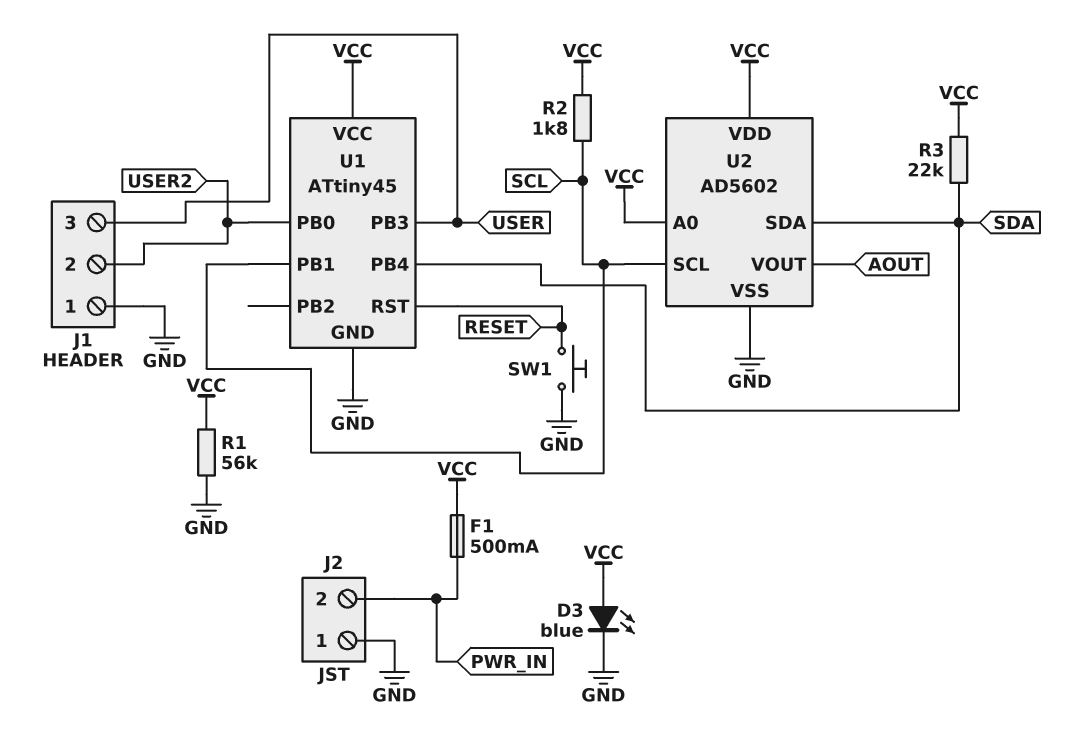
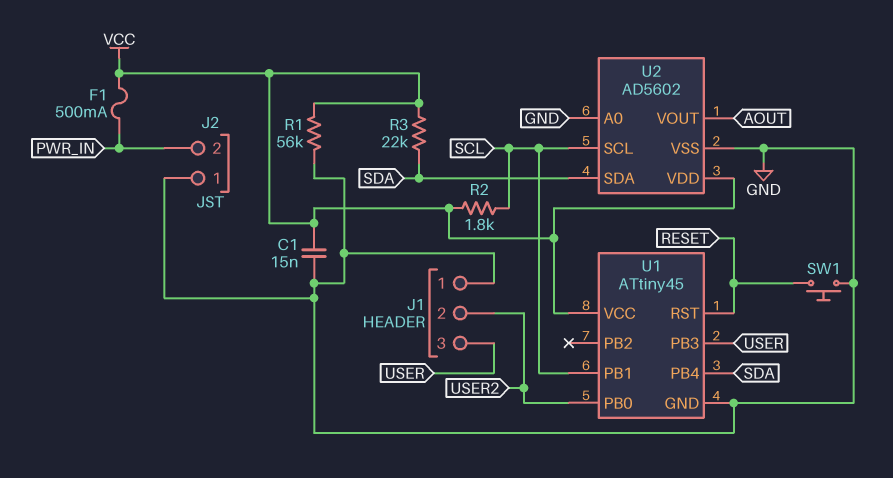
C1: none -> 15nF (GND, VCC)
D3: LED blue (A VCC, K GND) -> none
U2 pin A0: VCC -> GND

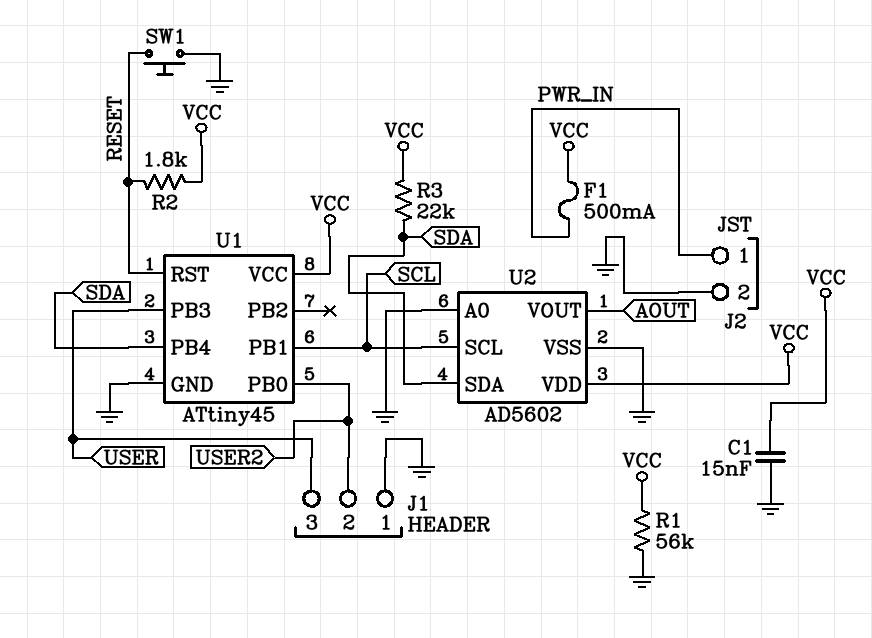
J2 pin 1: GND -> PWR_IN
J2 pin 2: PWR_IN -> GND
R2: 1.8k (SCL, VCC) -> 1.8k (RESET, VCC)

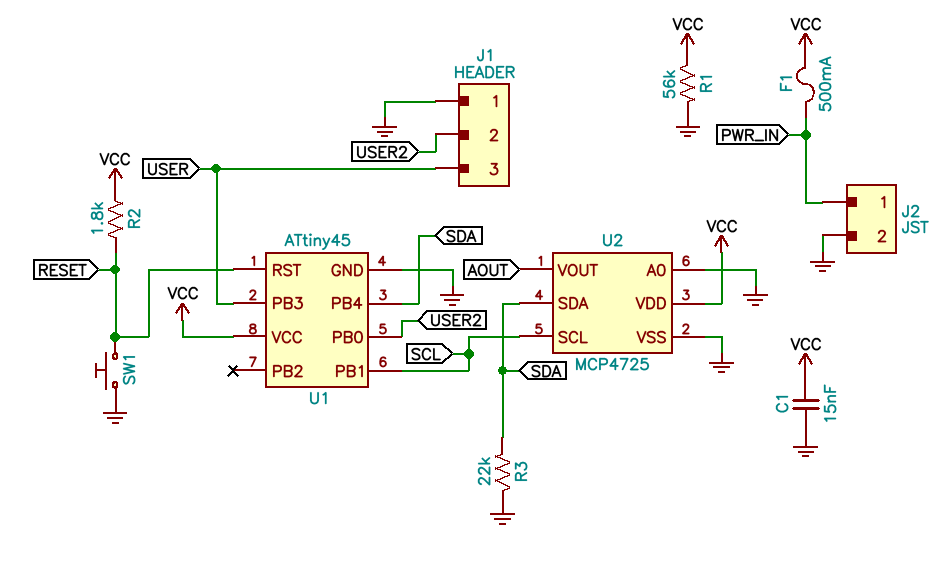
R3: 22k (SDA, VCC) -> 22k (GND, SDA)
U2: AD5602 -> MCP4725

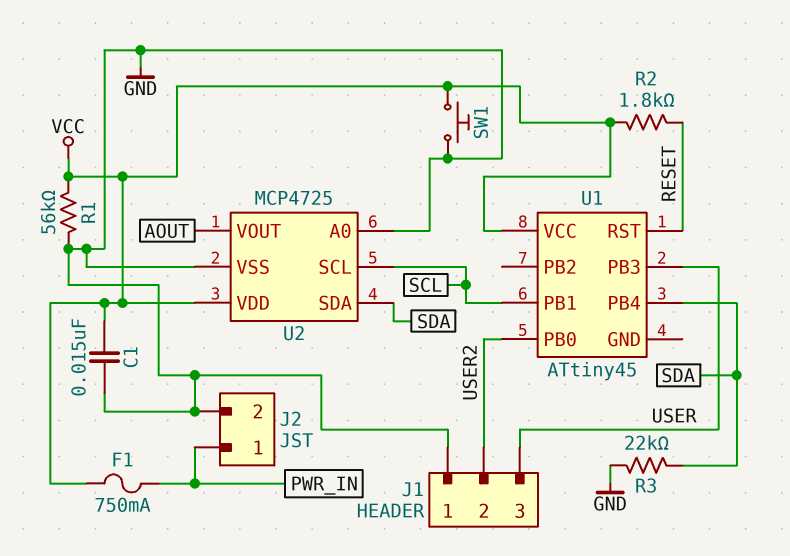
F1: 500mA (PWR_IN, VCC) -> 750mA (PWR_IN, VCC)
SW1: button (GND, RESET) -> button (GND, VCC)
U1 pin GND: GND -> none

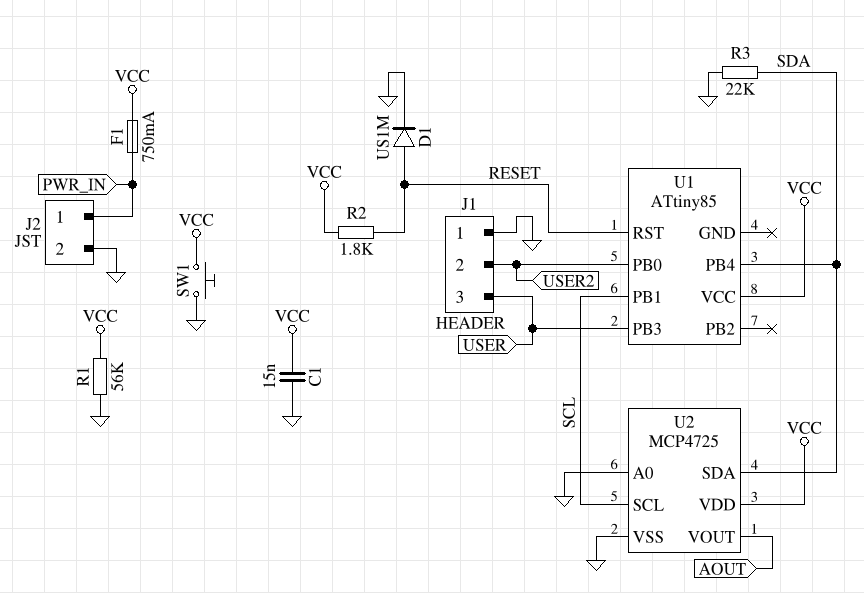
D1: none -> diode US1M (A RESET, K GND)
U1: ATtiny45 -> ATtiny85

